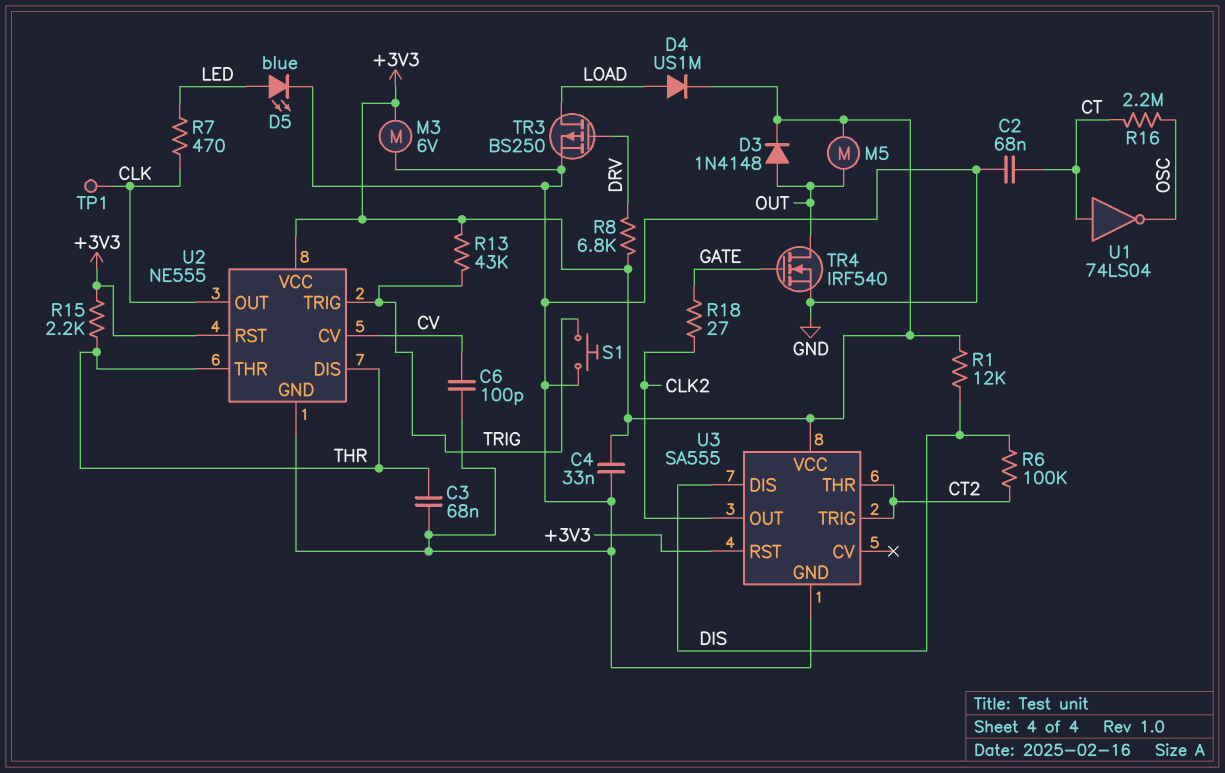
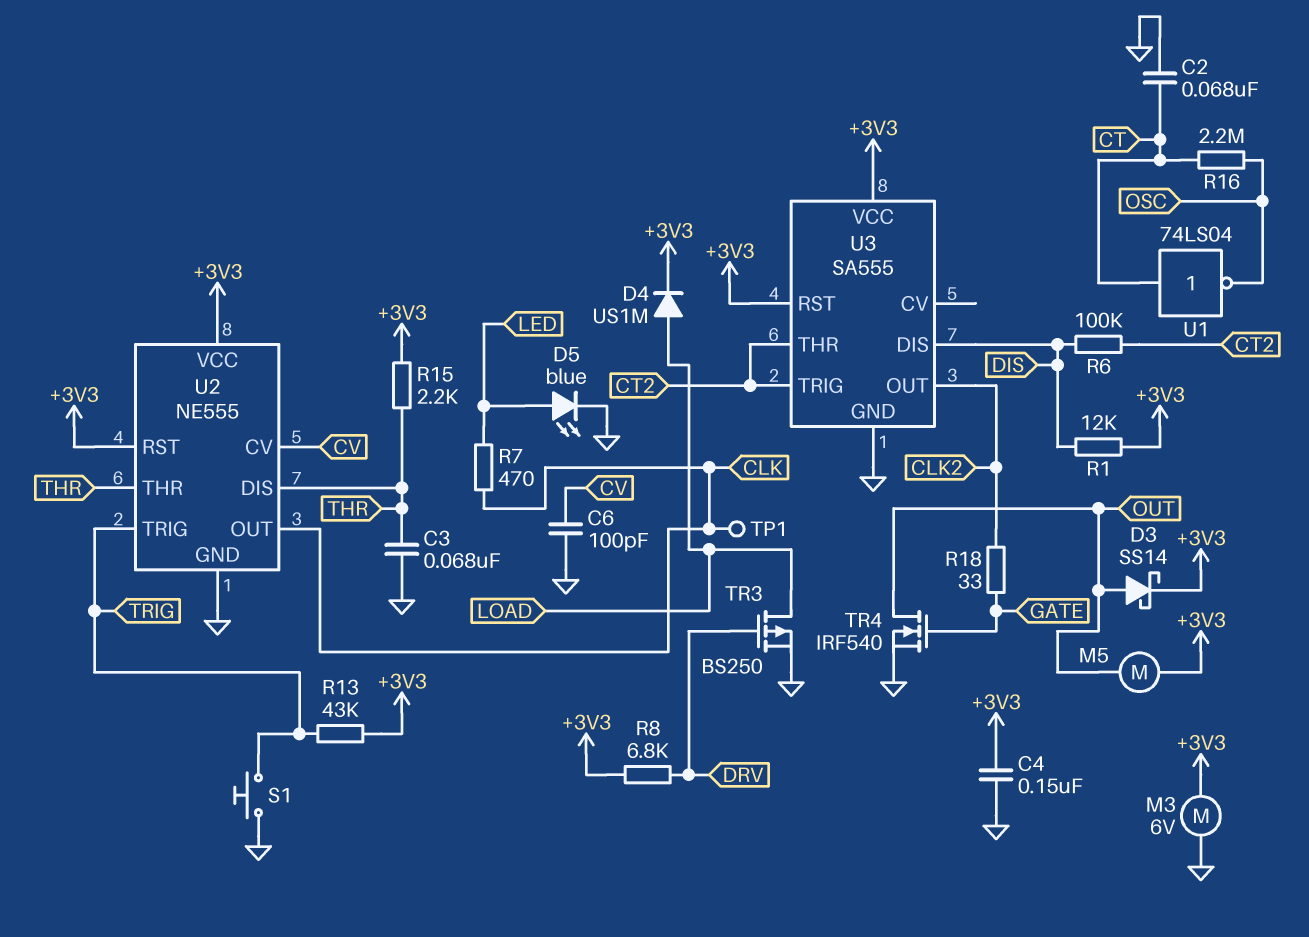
C4: 33nF (+3V3, GND) -> 150nF (+3V3, GND)
D3: diode 1N4148 (A OUT, K +3V3) -> schottky SS14 (A OUT, K +3V3)
R18: 27 (CLK2, GATE) -> 33 (CLK2, GATE)

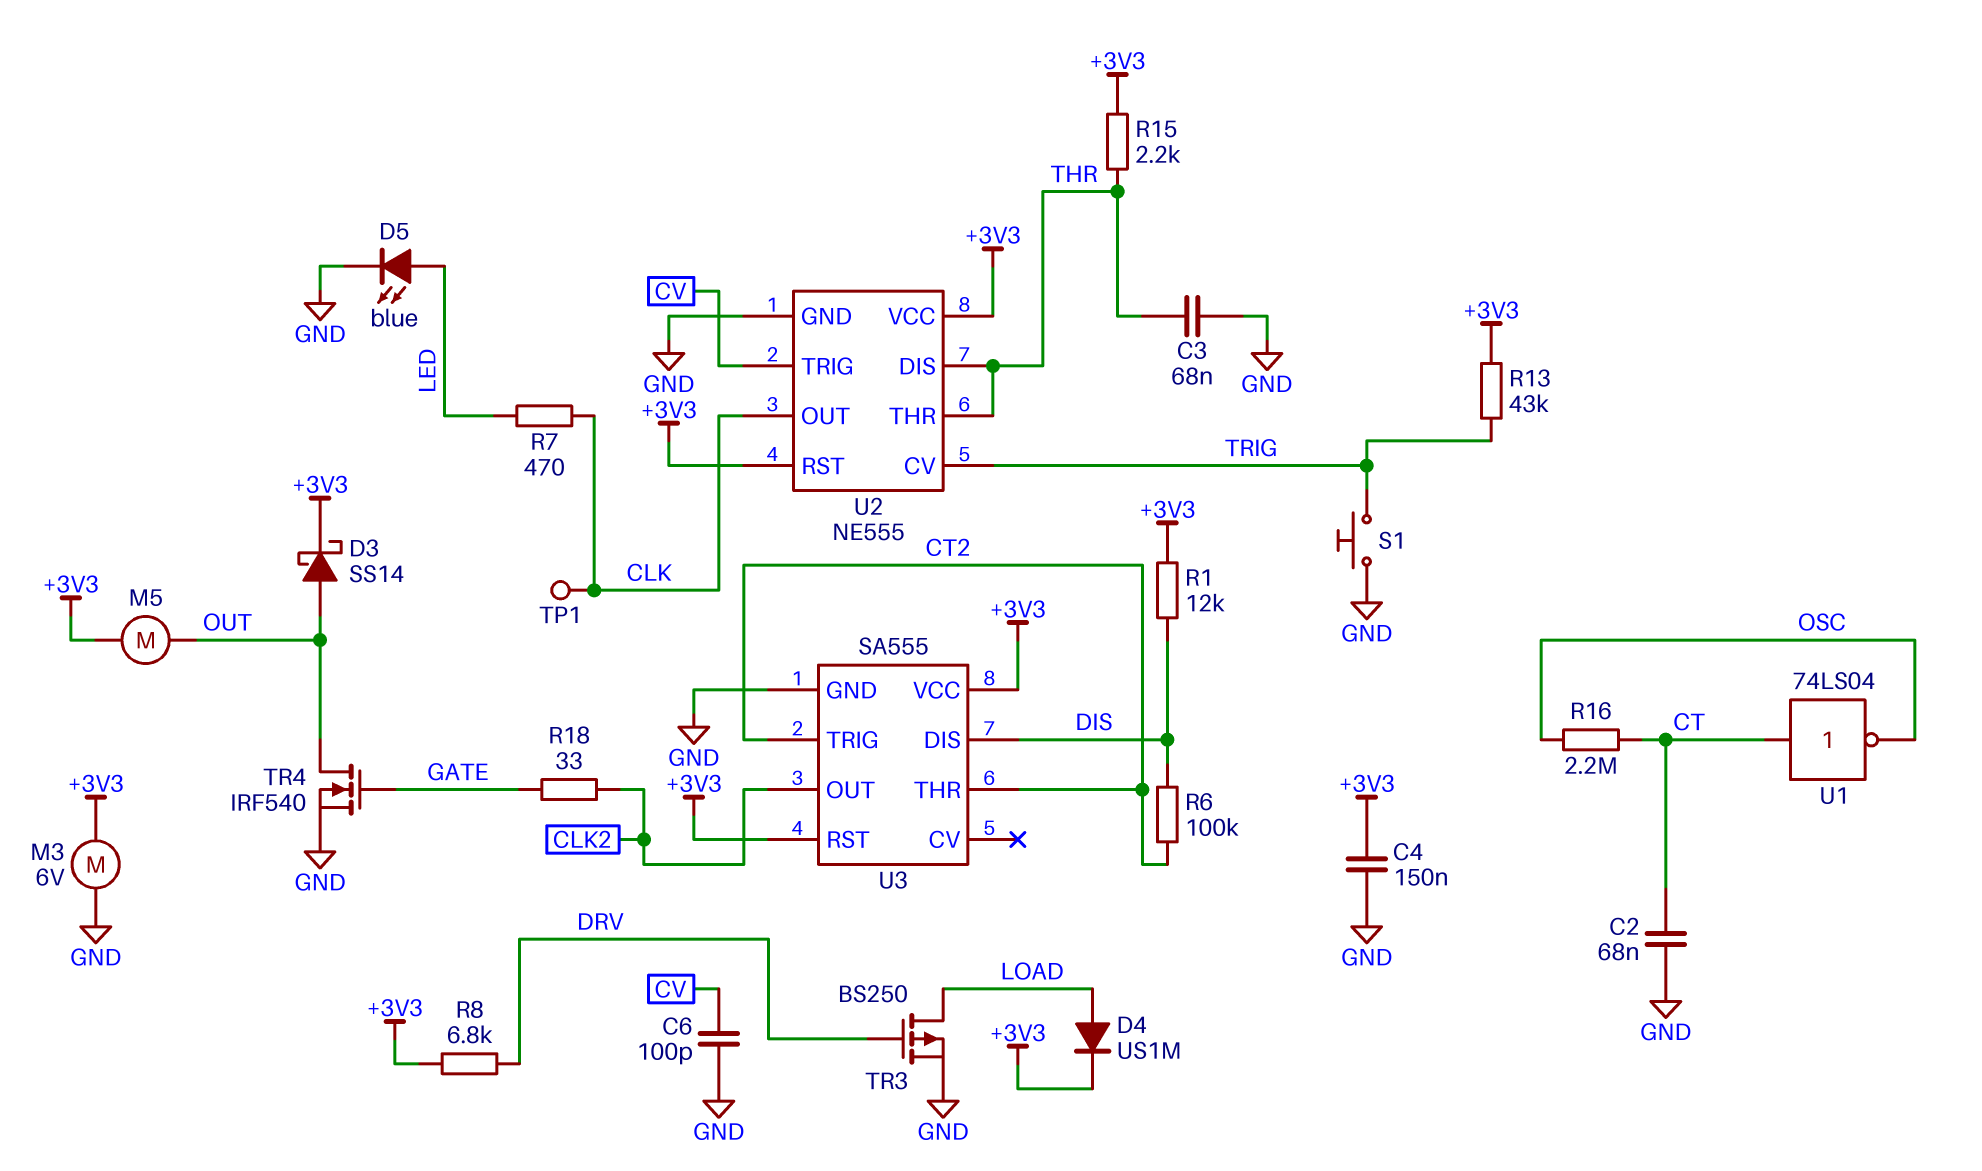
U2 pin CV: CV -> TRIG
U2 pin TRIG: TRIG -> CV

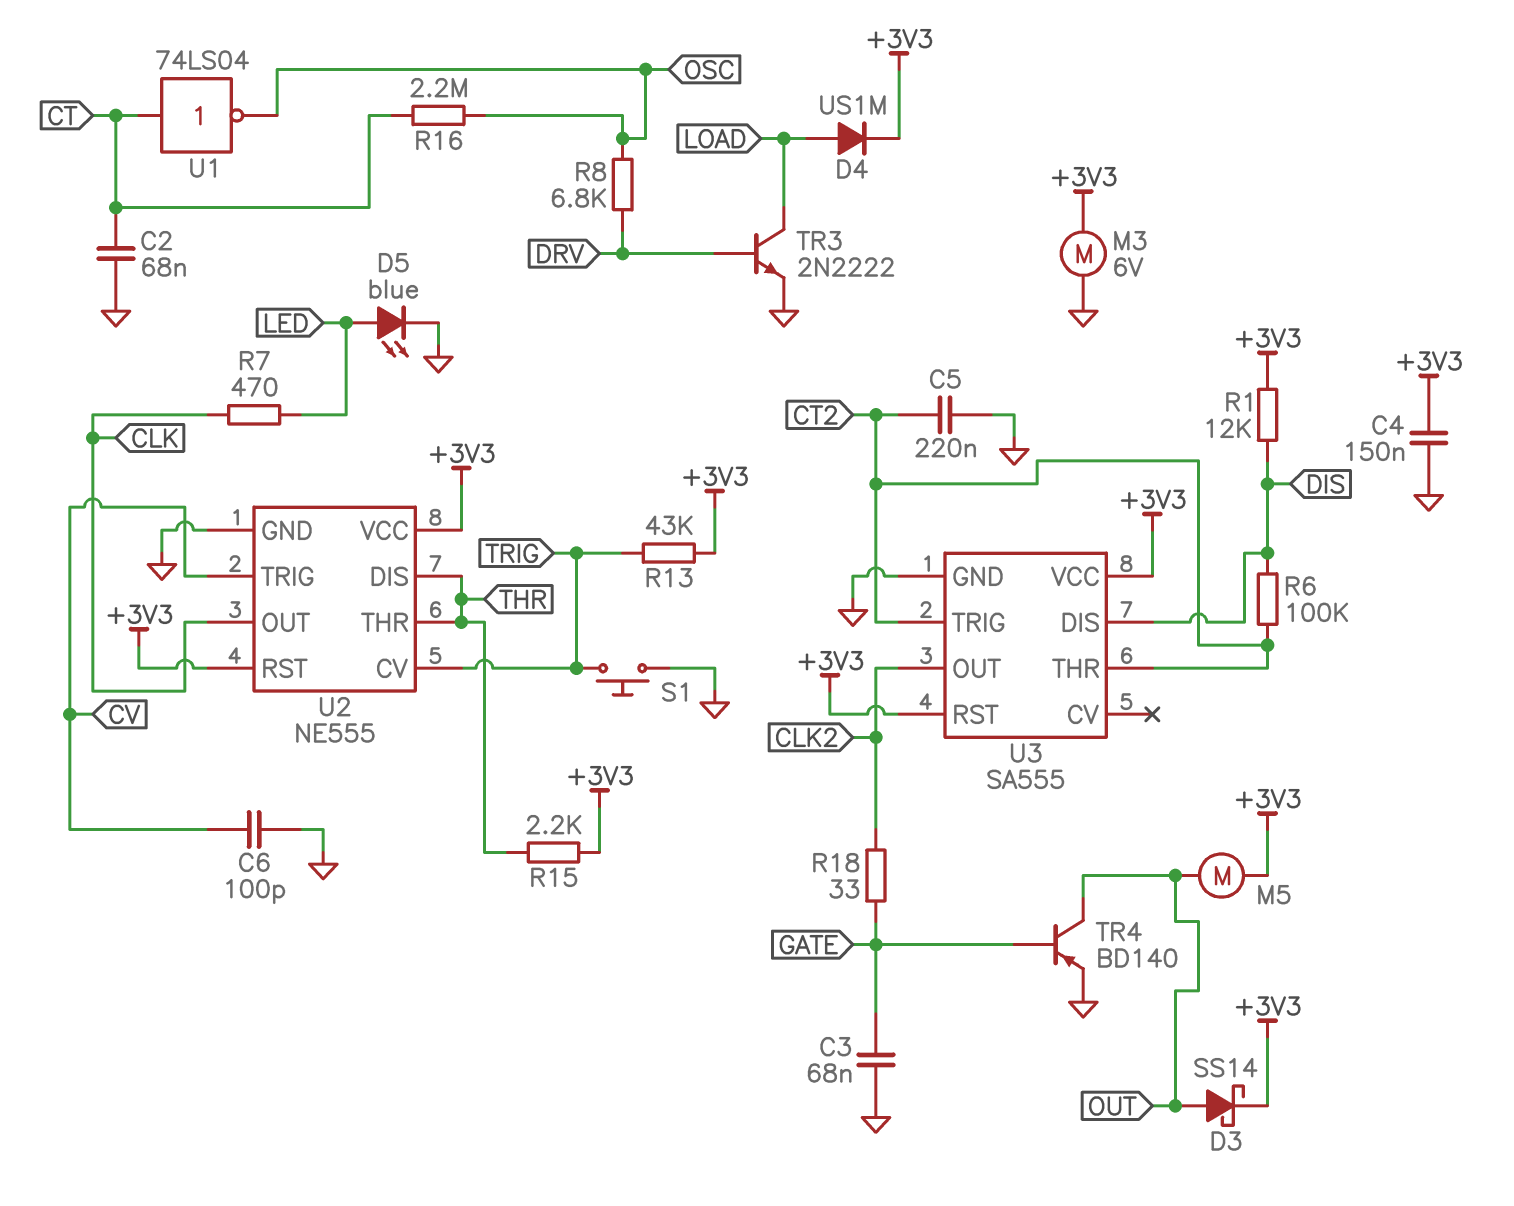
C3: 68nF (GND, THR) -> 68nF (GATE, GND)
C5: none -> 220nF (CT2, GND)
R8: 6.8k (+3V3, DRV) -> 6.8k (DRV, OSC)
TP1: test point (CLK) -> none
TR3: PMOS BS250 (G DRV, D LOAD, S GND) -> NPN 2N2222 (B DRV, C LOAD, E GND)
TR4: NMOS IRF540 (G GATE, D OUT, S GND) -> PNP BD140 (B GATE, C OUT, E GND)

